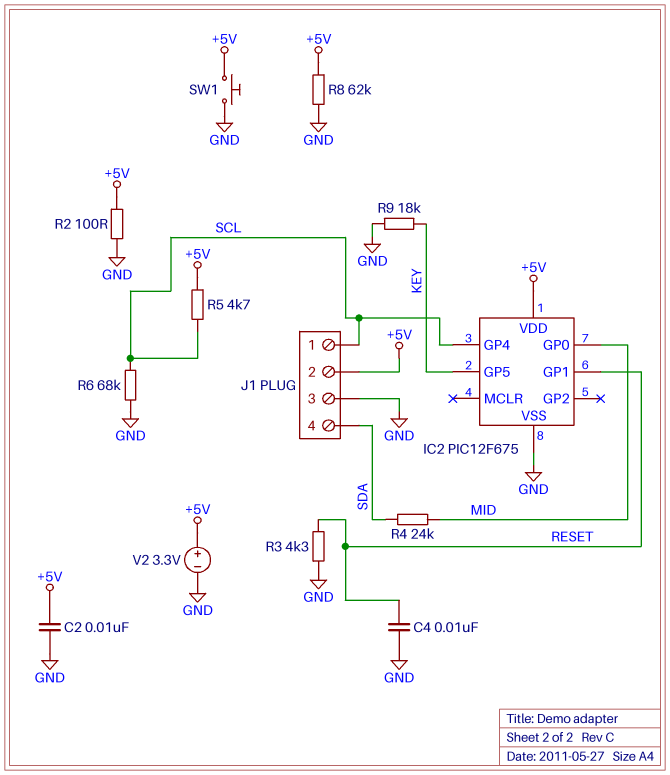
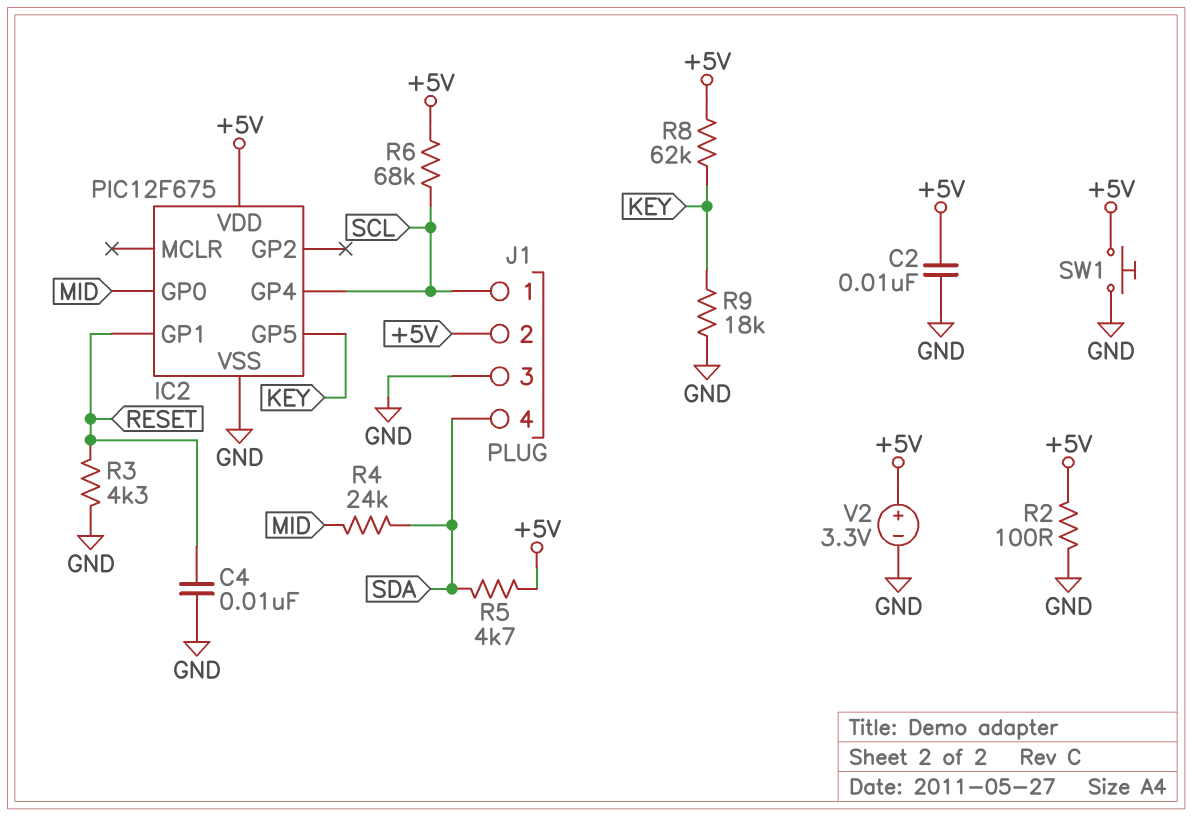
R5: 4.7k (+5V, SCL) -> 4.7k (+5V, SDA)
R6: 68k (GND, SCL) -> 68k (+5V, SCL)
R8: 62k (+5V, GND) -> 62k (+5V, KEY)

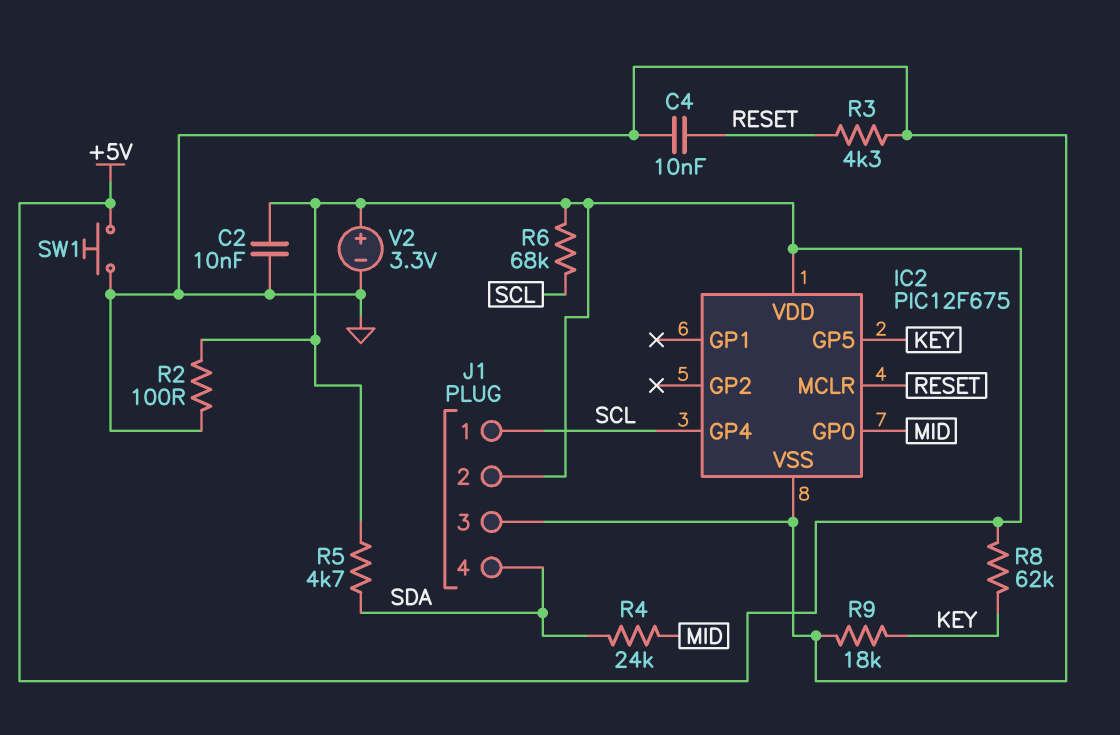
IC2 pin GP1: RESET -> none
IC2 pin MCLR: none -> RESET

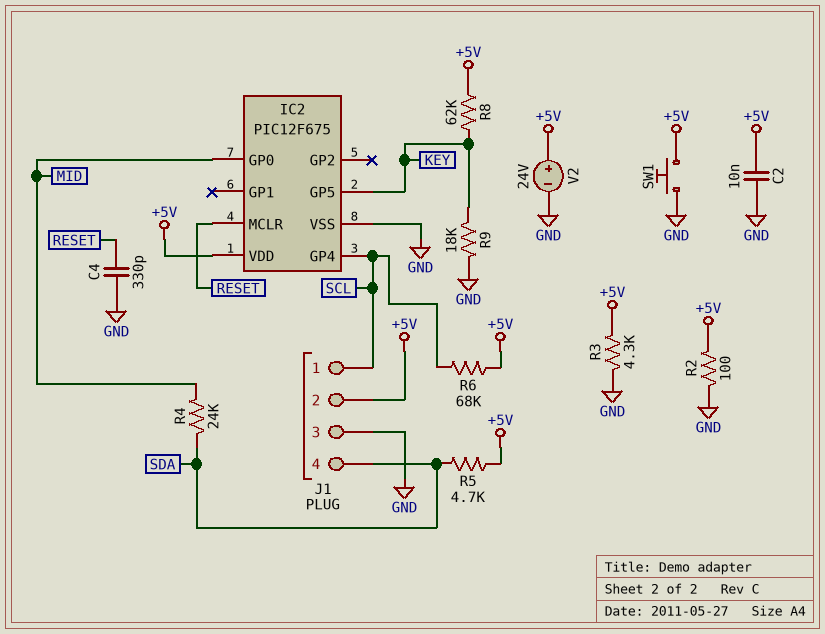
C4: 10nF (GND, RESET) -> 330pF (GND, RESET)
R3: 4.3k (GND, RESET) -> 4.3k (+5V, GND)
V2: 3.3V (plus +5V, minus GND) -> 24V (plus +5V, minus GND)

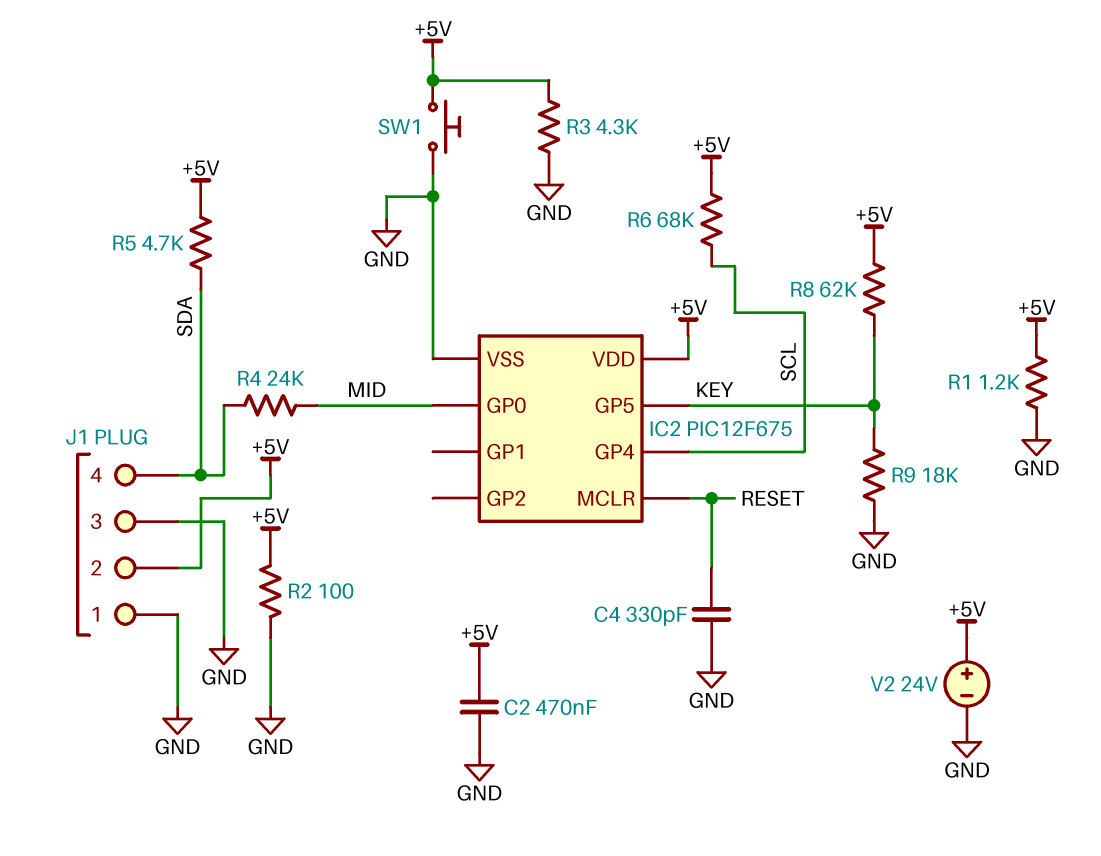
C2: 10nF (+5V, GND) -> 470nF (+5V, GND)
J1 pin 1: SCL -> GND
R1: none -> 1.2k (+5V, GND)

